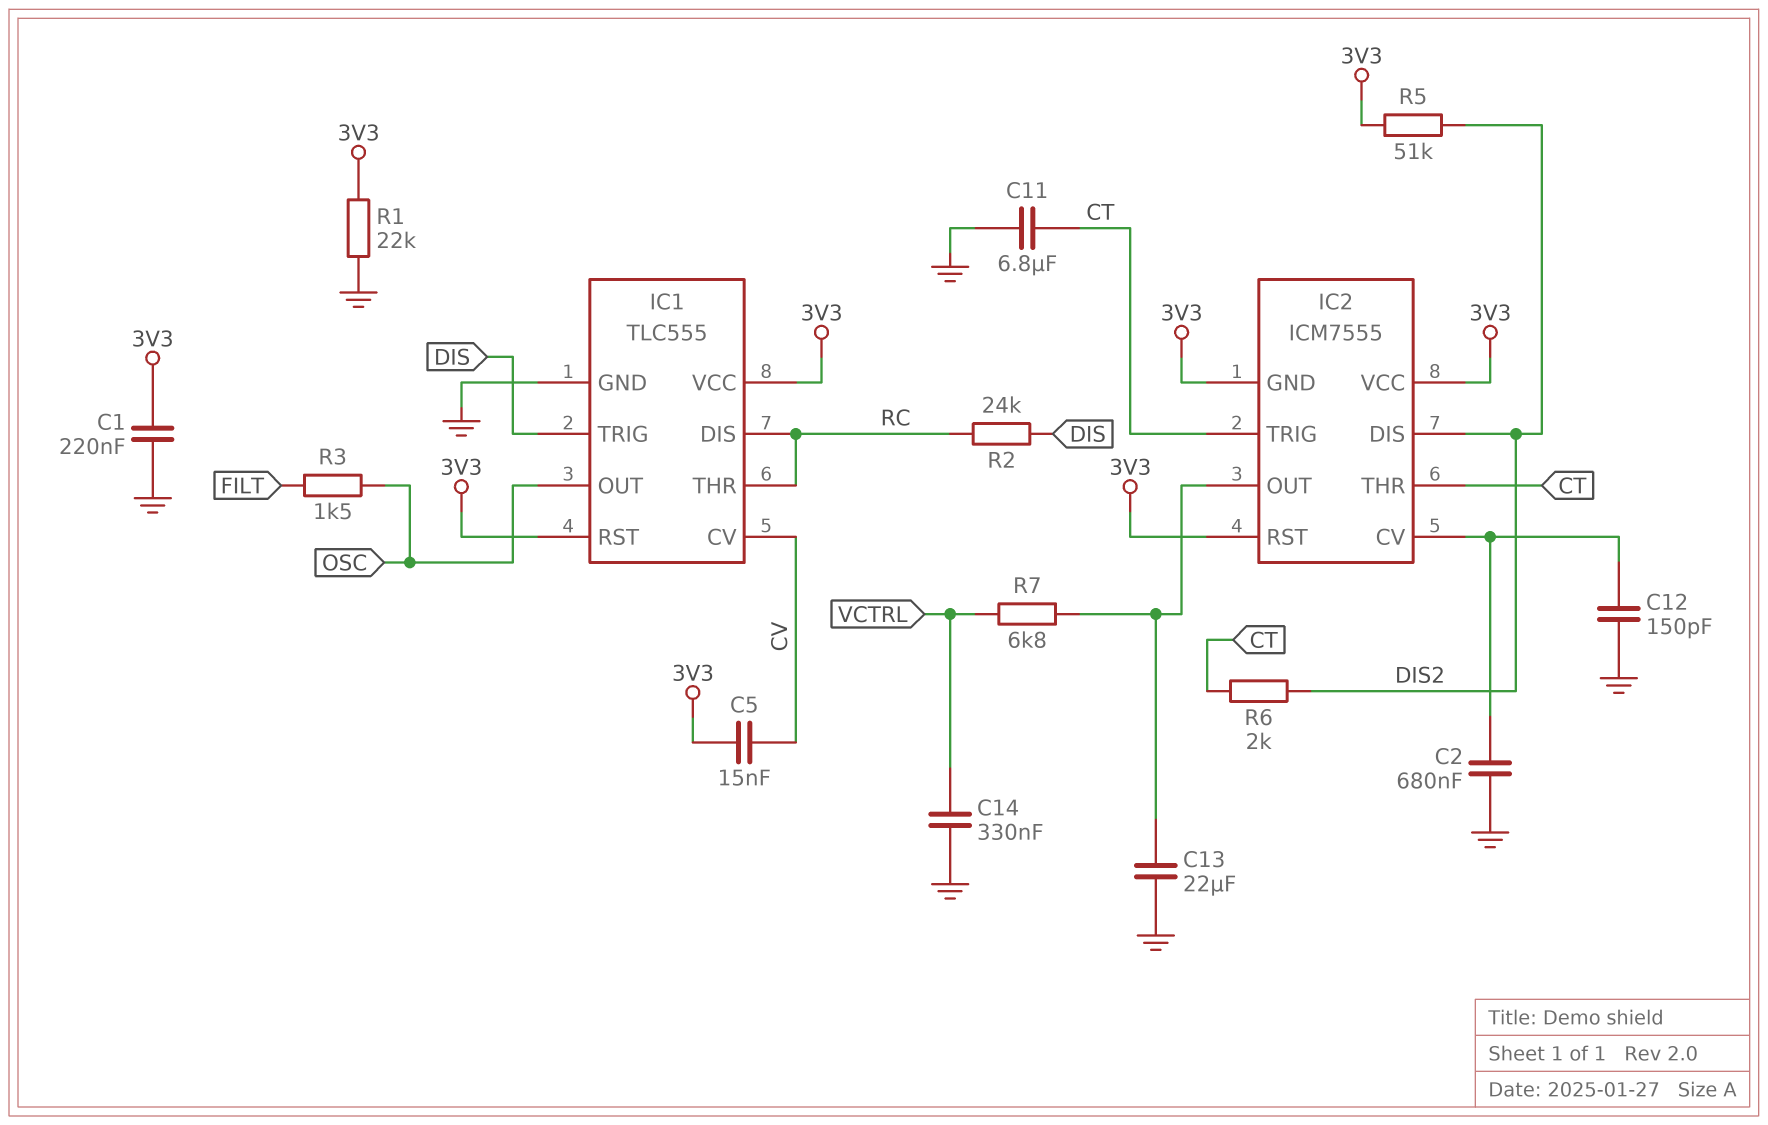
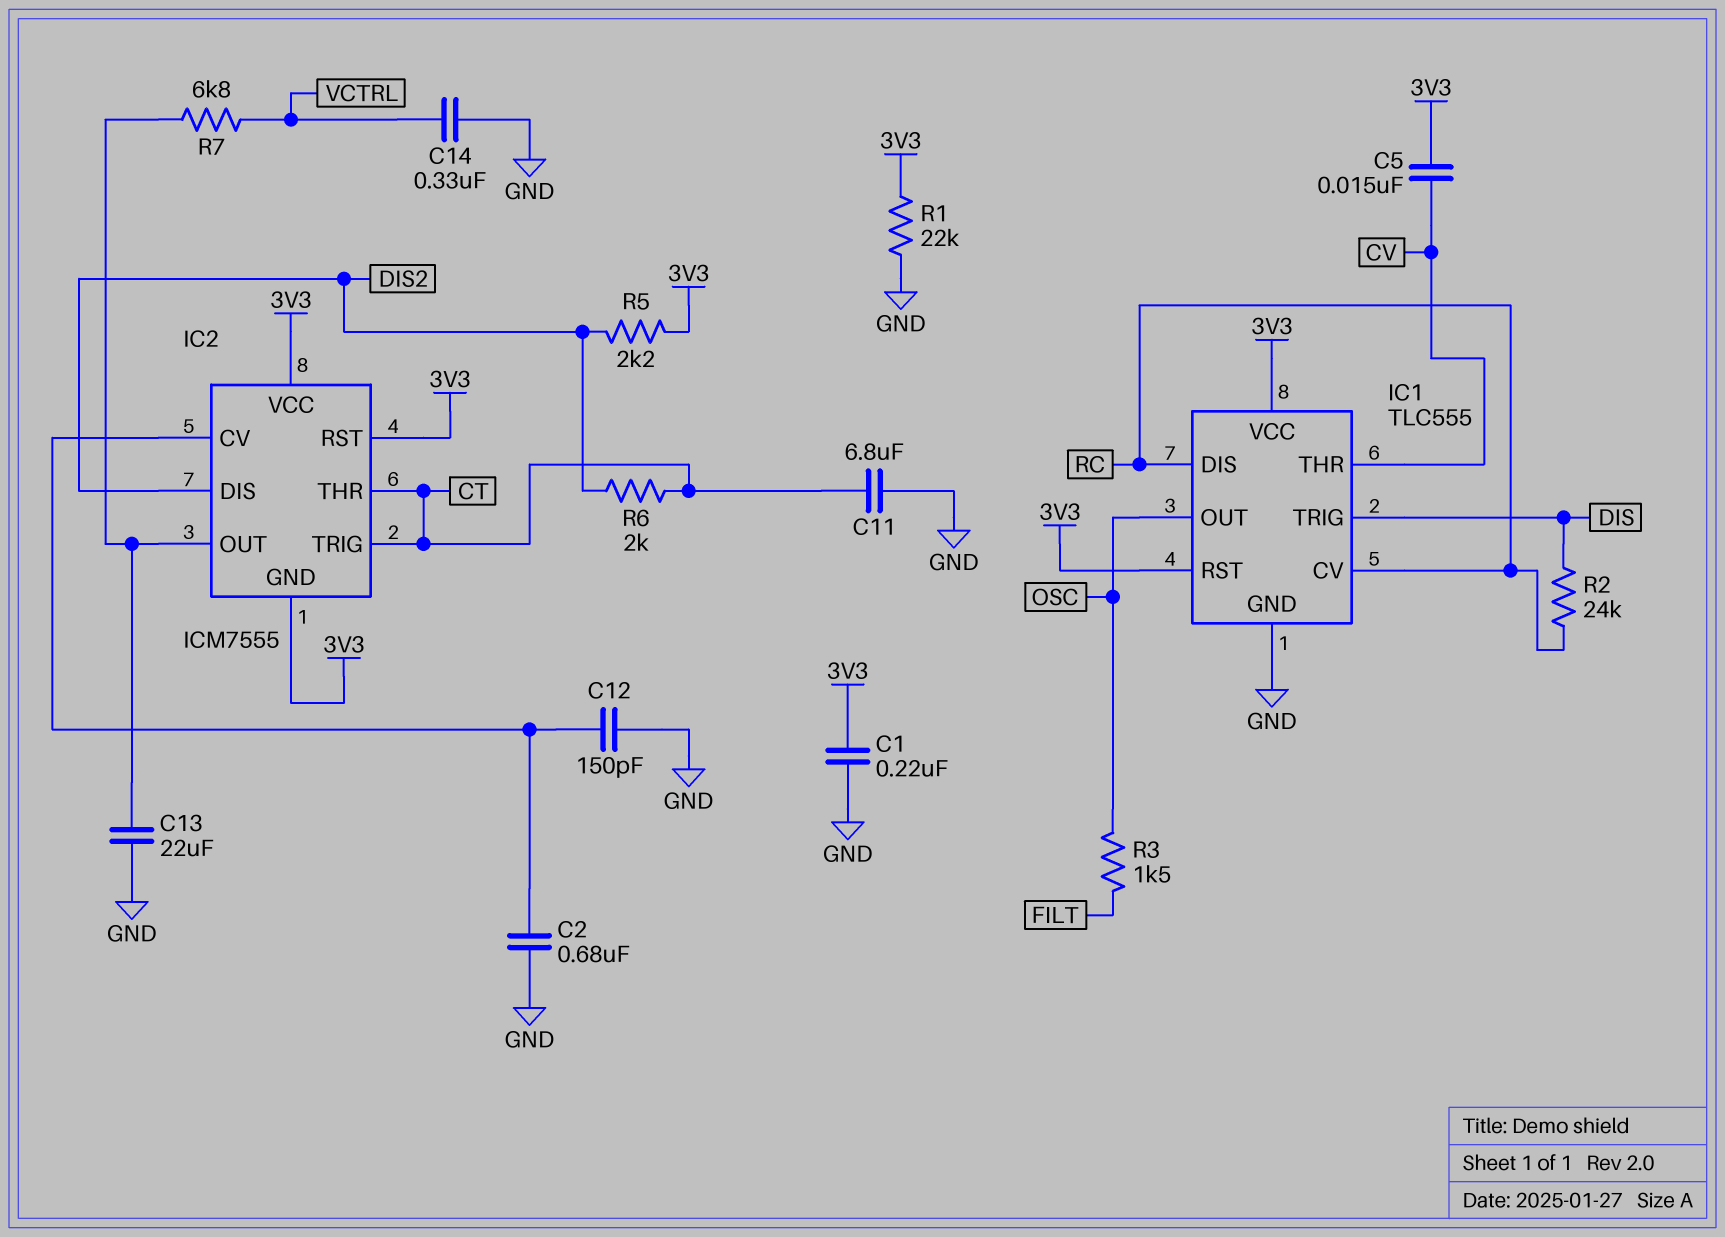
IC1 pin CV: CV -> RC
IC1 pin THR: RC -> CV
R5: 51k (3V3, DIS2) -> 2.2k (3V3, DIS2)

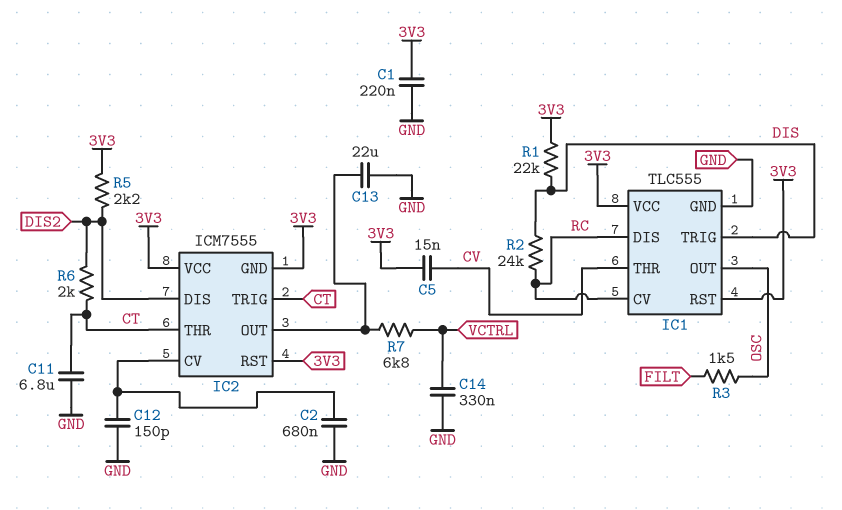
R1: 22k (3V3, GND) -> 22k (3V3, DIS)

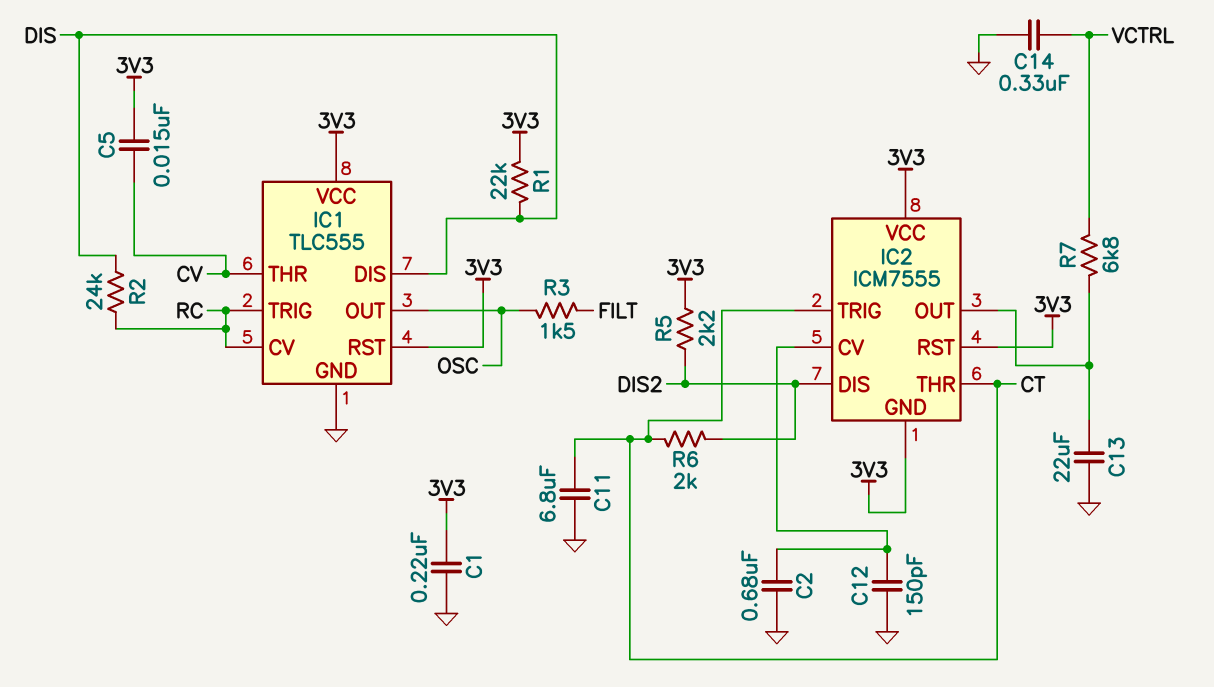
IC1 pin DIS: RC -> DIS
IC1 pin TRIG: DIS -> RC

